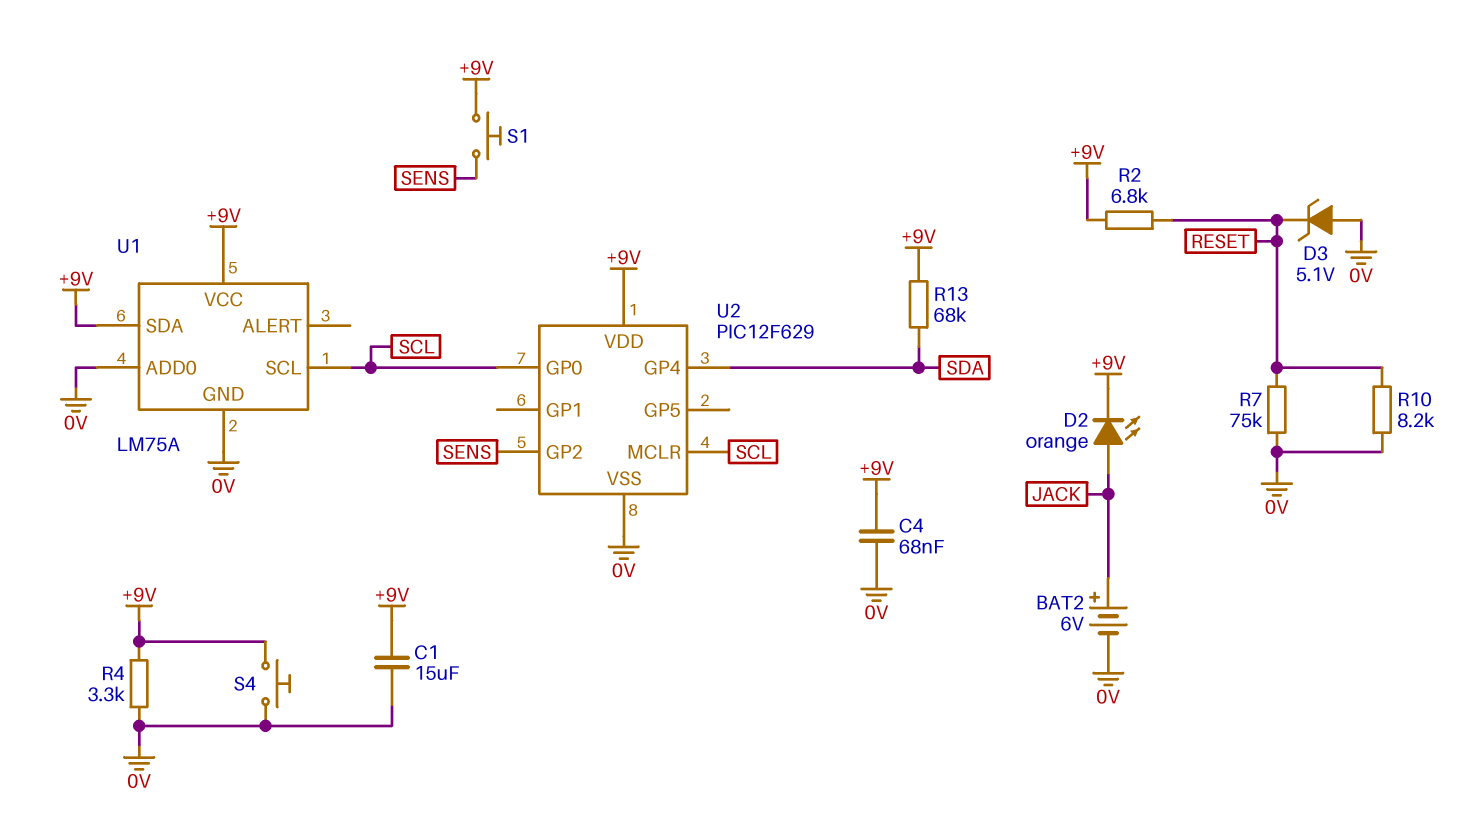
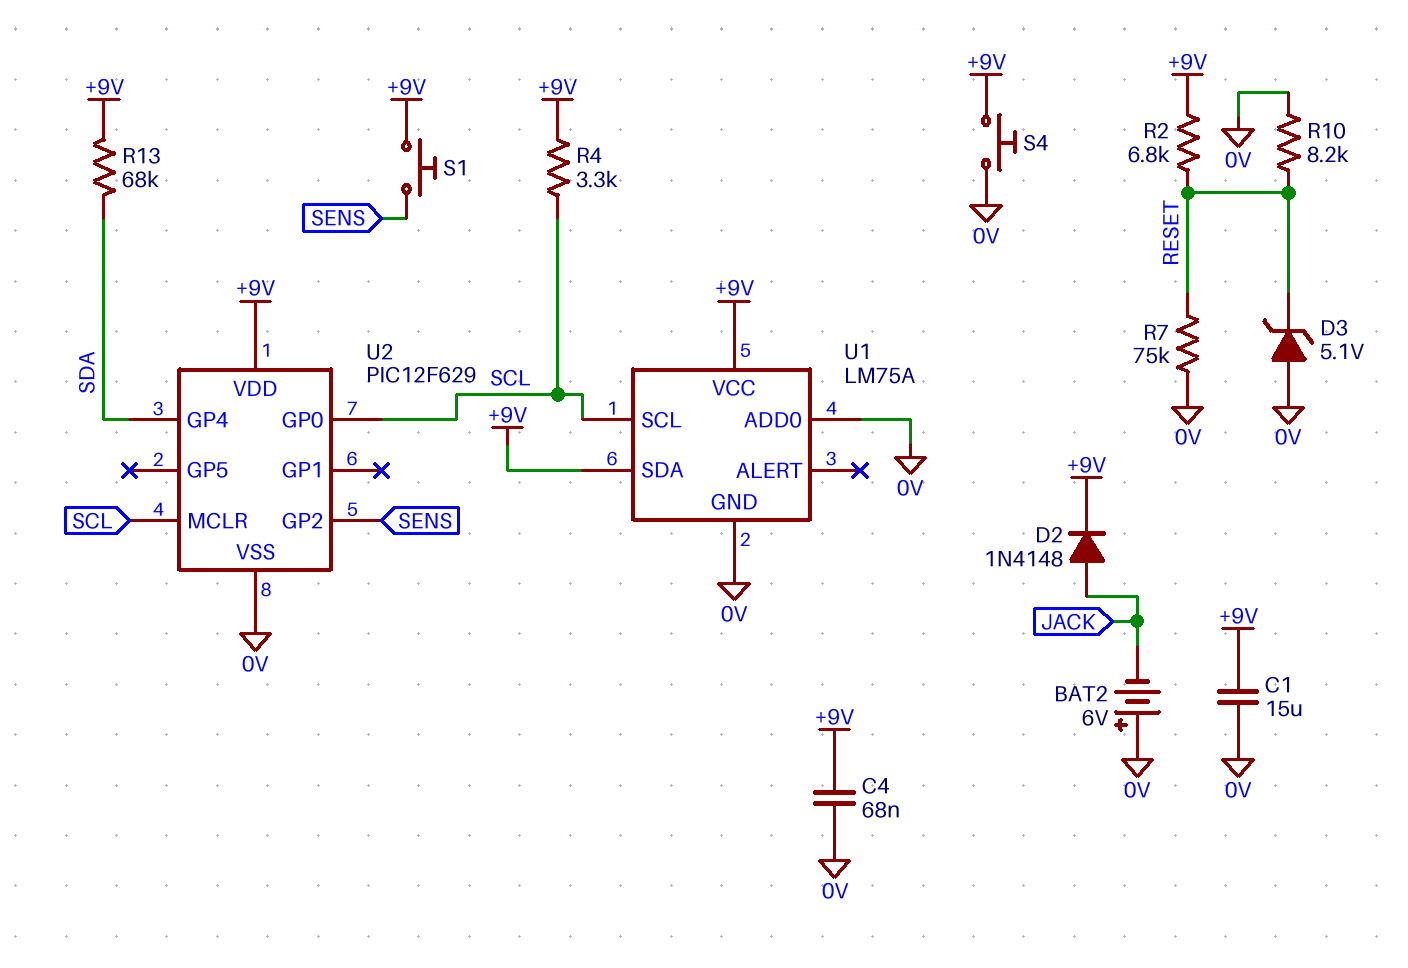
BAT2: 6V (plus JACK, minus 0V) -> 6V (plus 0V, minus JACK)
D2: LED orange (A JACK, K +9V) -> diode 1N4148 (A JACK, K +9V)
R4: 3.3k (+9V, 0V) -> 3.3k (+9V, SCL)

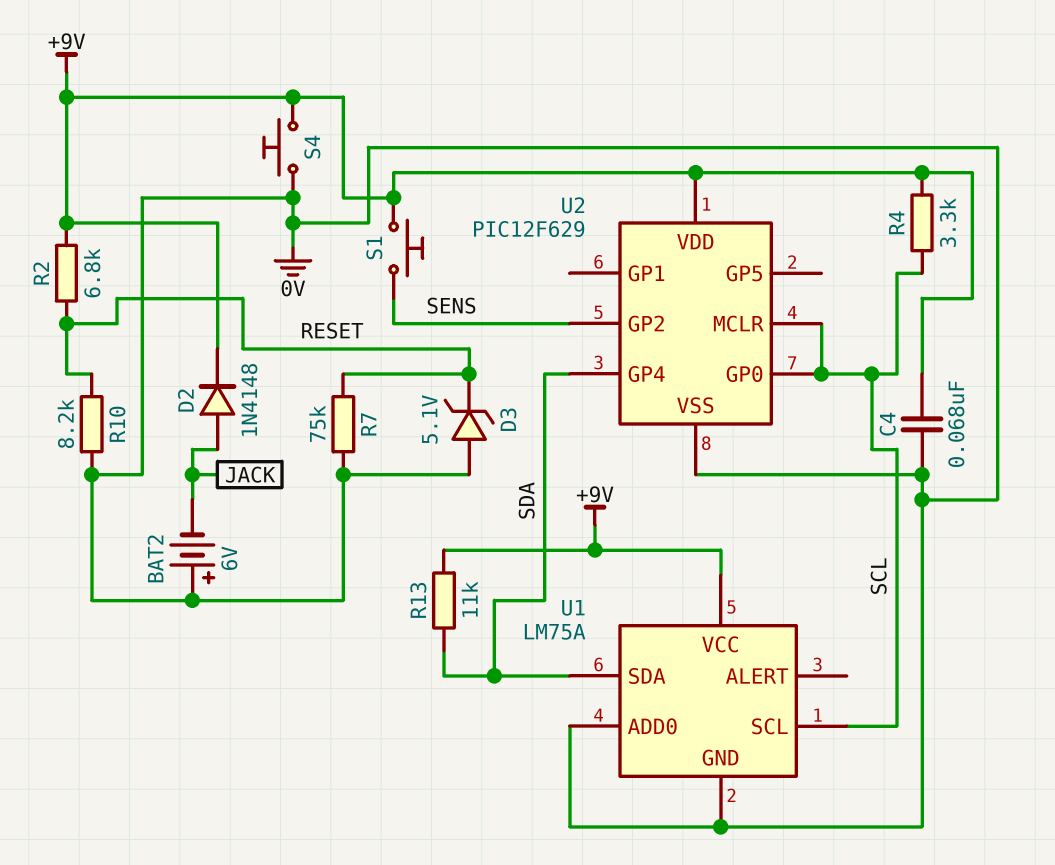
C1: 15uF (+9V, 0V) -> none
R13: 68k (+9V, SDA) -> 11k (+9V, SDA)
U1 pin SDA: +9V -> SDA

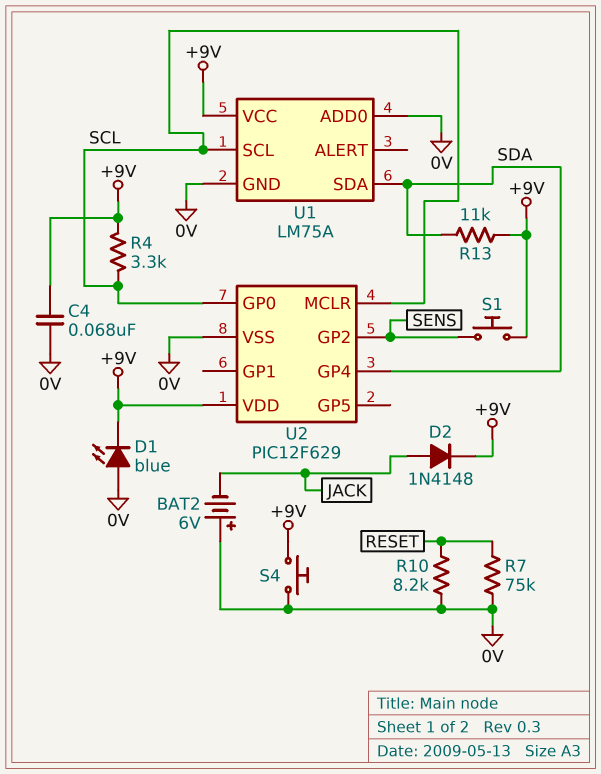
D1: none -> LED blue (A 0V, K +9V)
D3: zener 5.1V (A 0V, K RESET) -> none
R2: 6.8k (+9V, RESET) -> none

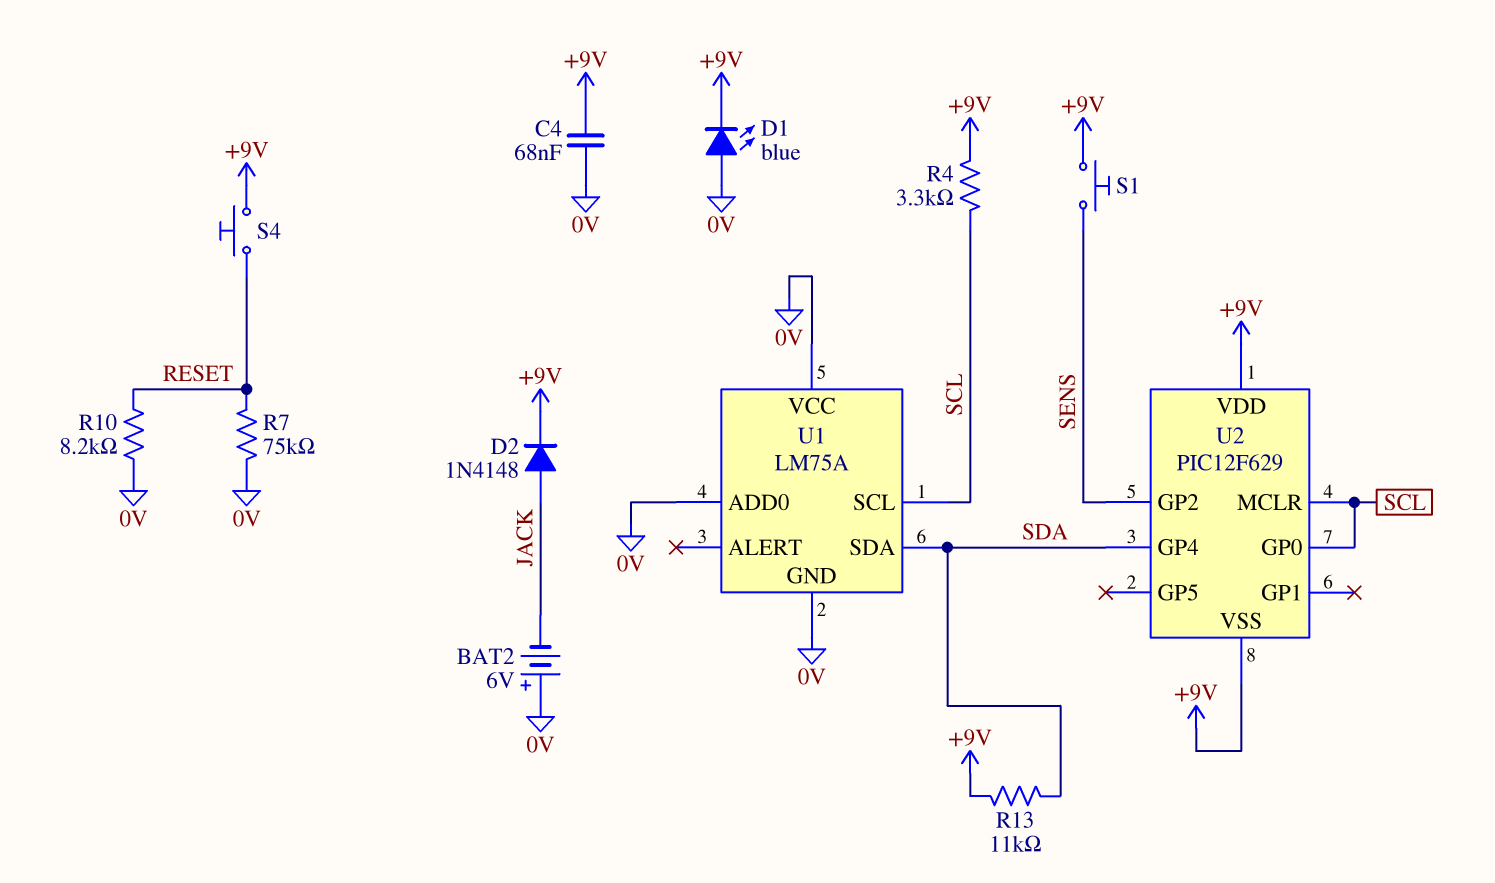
S4: button (+9V, 0V) -> button (+9V, RESET)
U1 pin VCC: +9V -> 0V
U2 pin VSS: 0V -> +9V

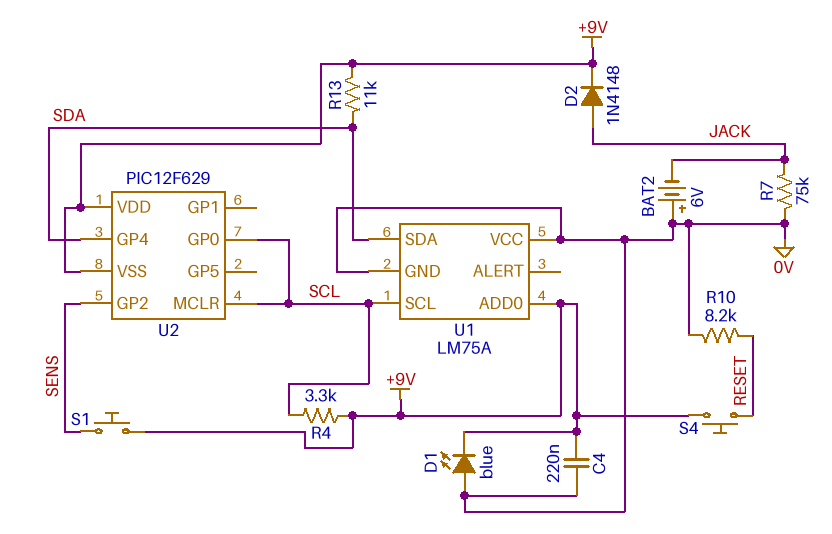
C4: 68nF (+9V, 0V) -> 220nF (+9V, 0V)
R7: 75k (0V, RESET) -> 75k (0V, JACK)
U1 pin ADD0: 0V -> +9V

